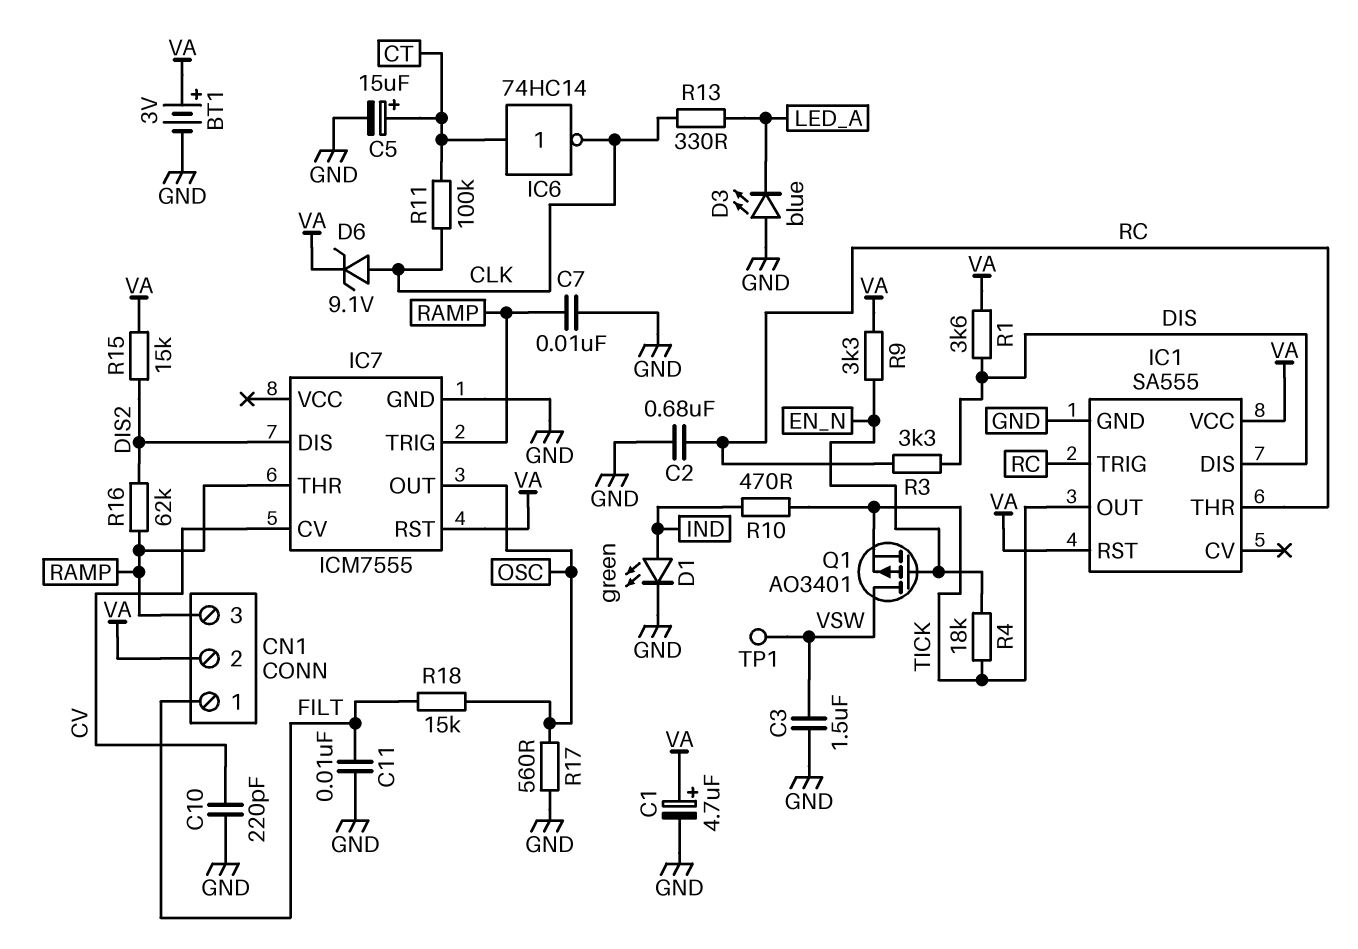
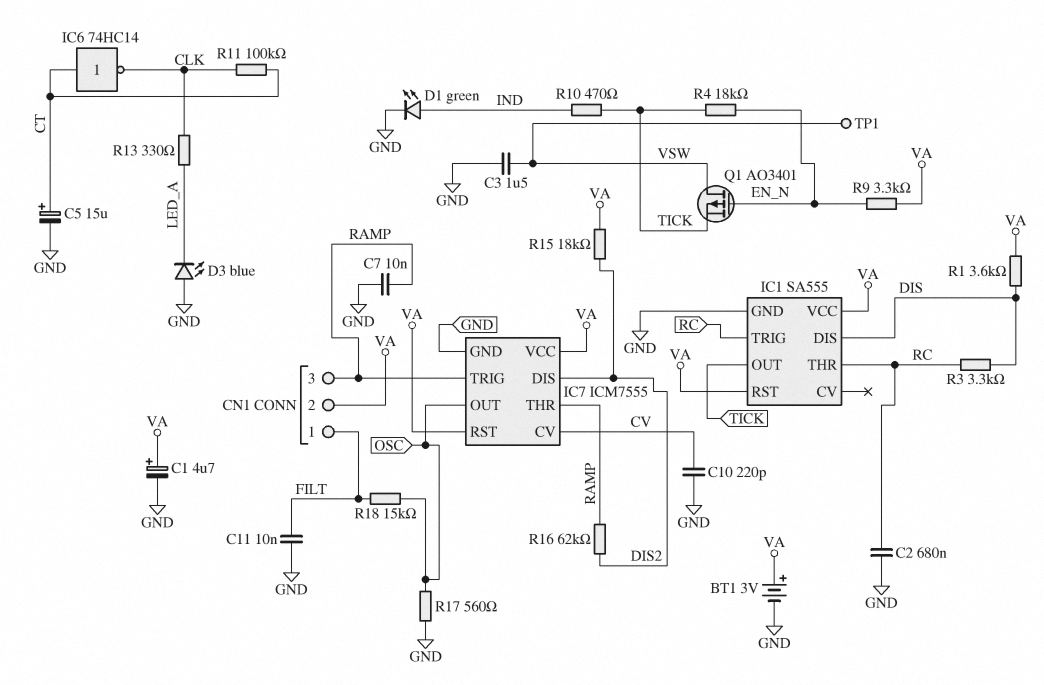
D6: zener 9.1V (A CLK, K VA) -> none
IC7 pin VCC: none -> VA
R15: 15k (DIS2, VA) -> 18k (DIS2, VA)

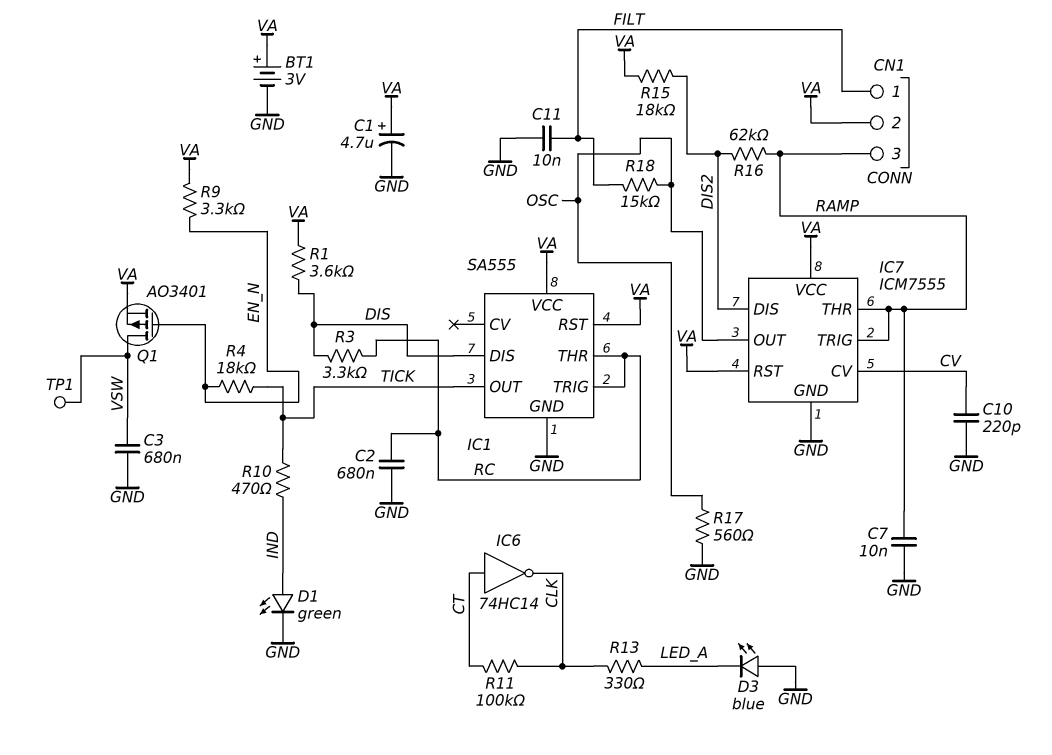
C3: 1.5uF (GND, VSW) -> 680nF (GND, VSW)
C5: 15uF (plus CT, minus GND) -> none
Q1: PMOS AO3401 (G EN_N, D VSW, S TICK) -> PMOS AO3401 (G EN_N, D VSW, S VA)

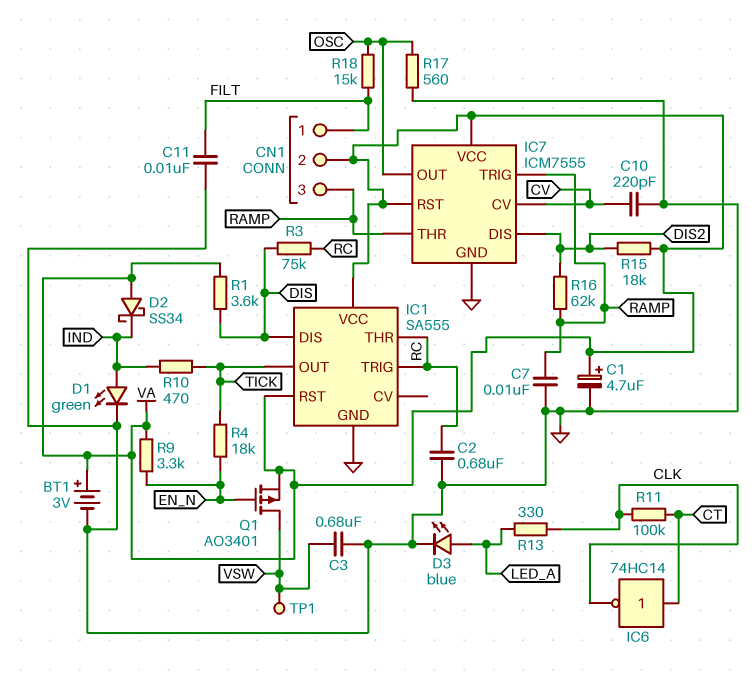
D2: none -> schottky SS34 (A VA, K IND)
D3: LED blue (A GND, K LED_A) -> LED blue (A LED_A, K GND)
R3: 3.3k (DIS, RC) -> 75k (DIS, RC)

